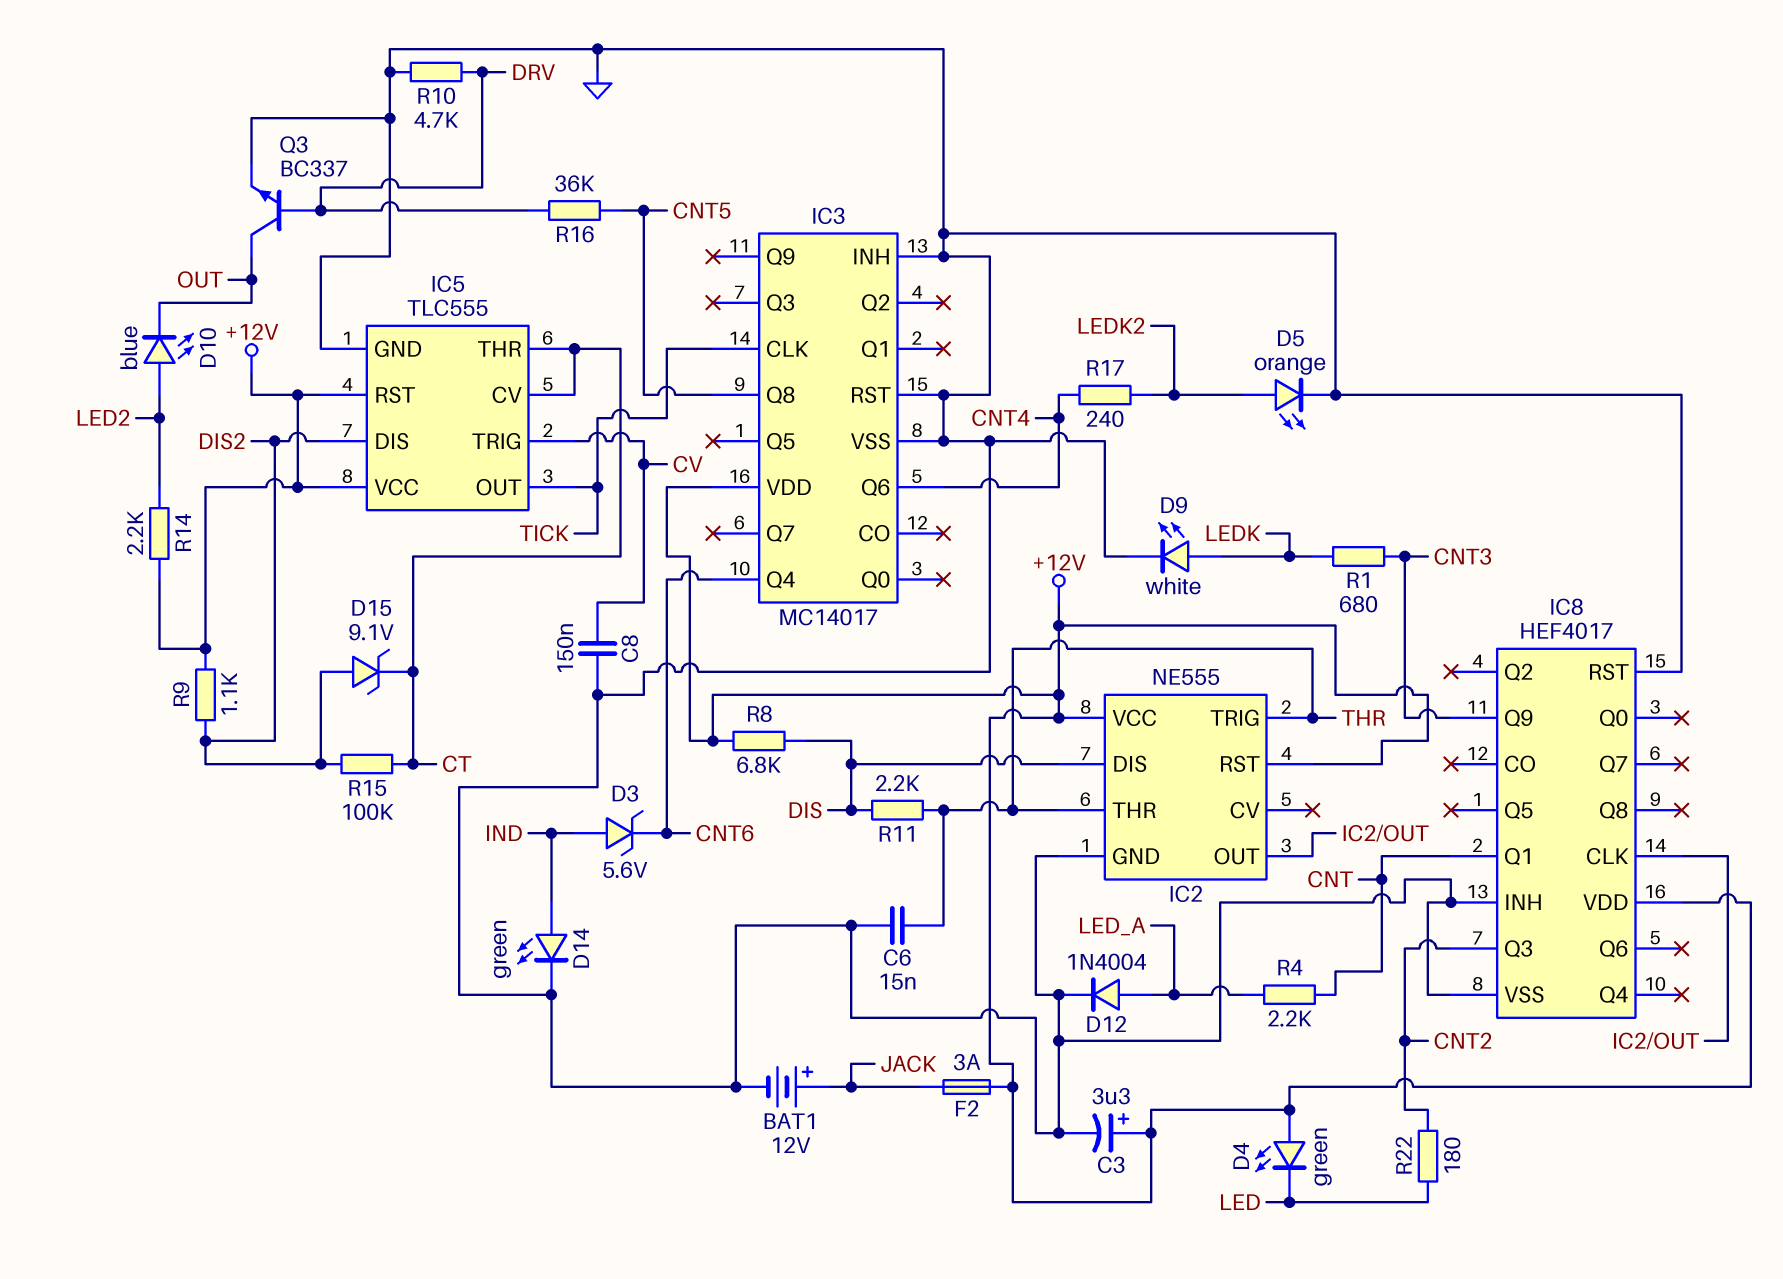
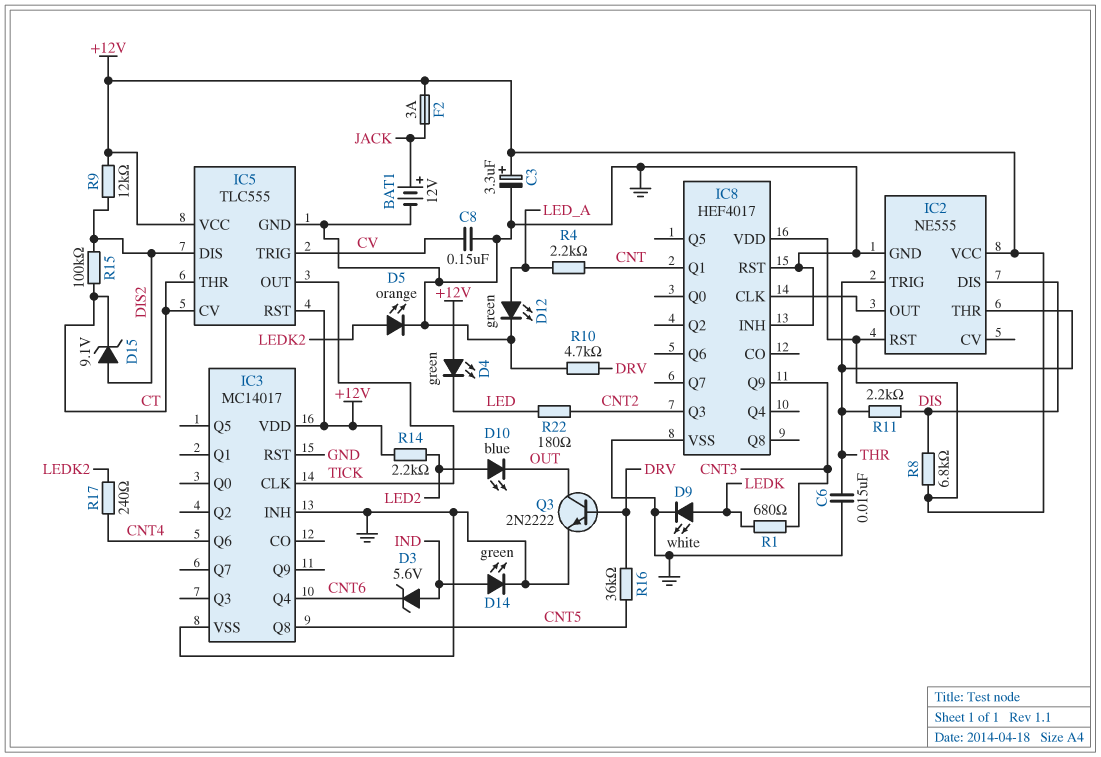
D12: diode 1N4004 (A LED_A, K GND) -> LED green (A LED_A, K GND)
Q3: NPN BC337 (B DRV, C OUT, E GND) -> NPN 2N2222 (B DRV, C OUT, E GND)
R9: 1.1k (+12V, DIS2) -> 12k (+12V, DIS2)

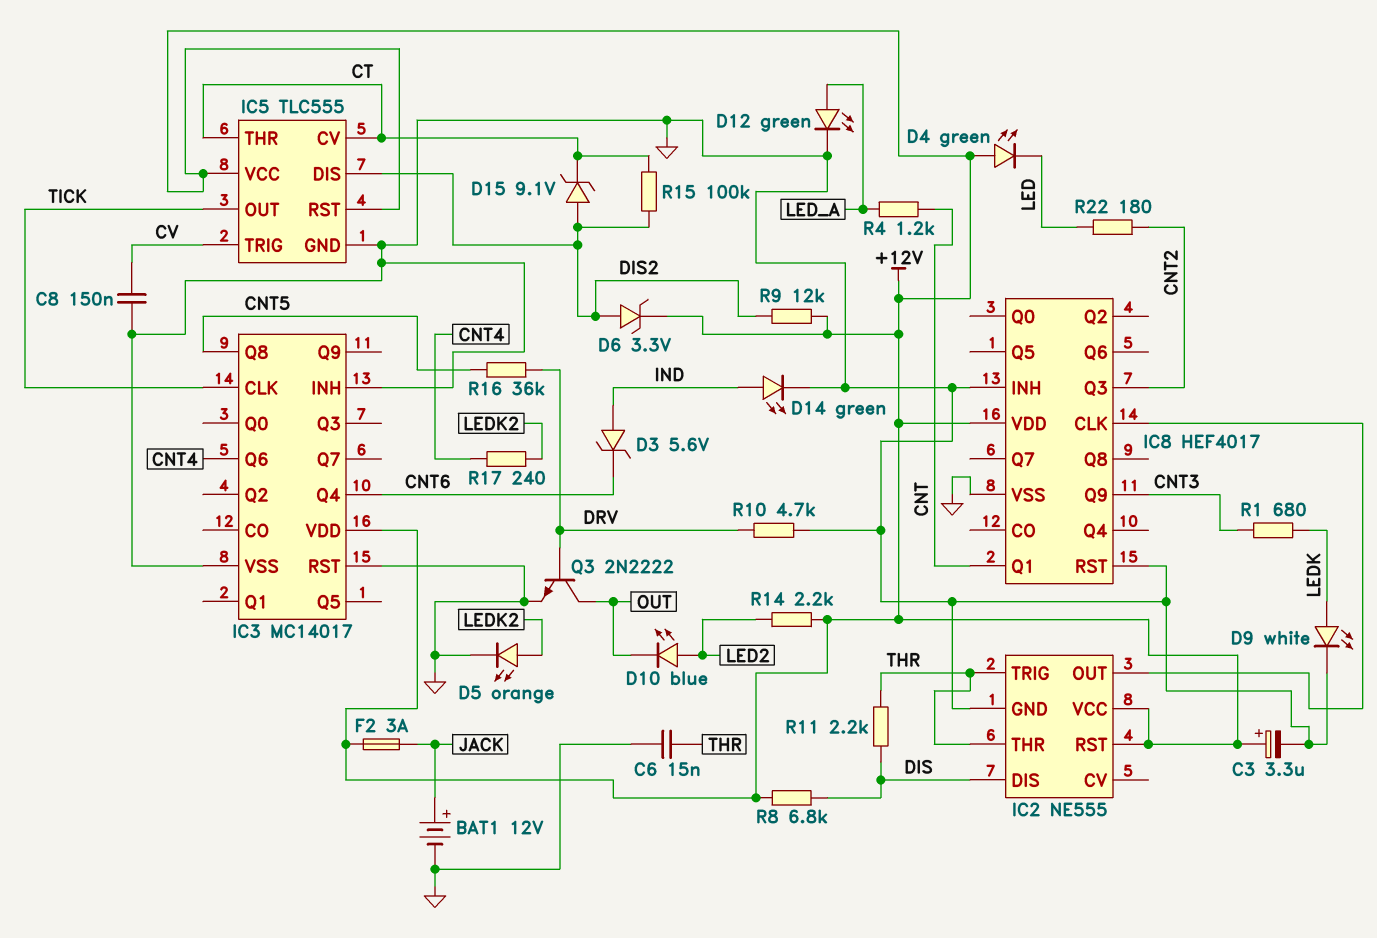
D6: none -> zener 3.3V (A DIS2, K +12V)
R4: 2.2k (CNT, LED_A) -> 1.2k (CNT, LED_A)

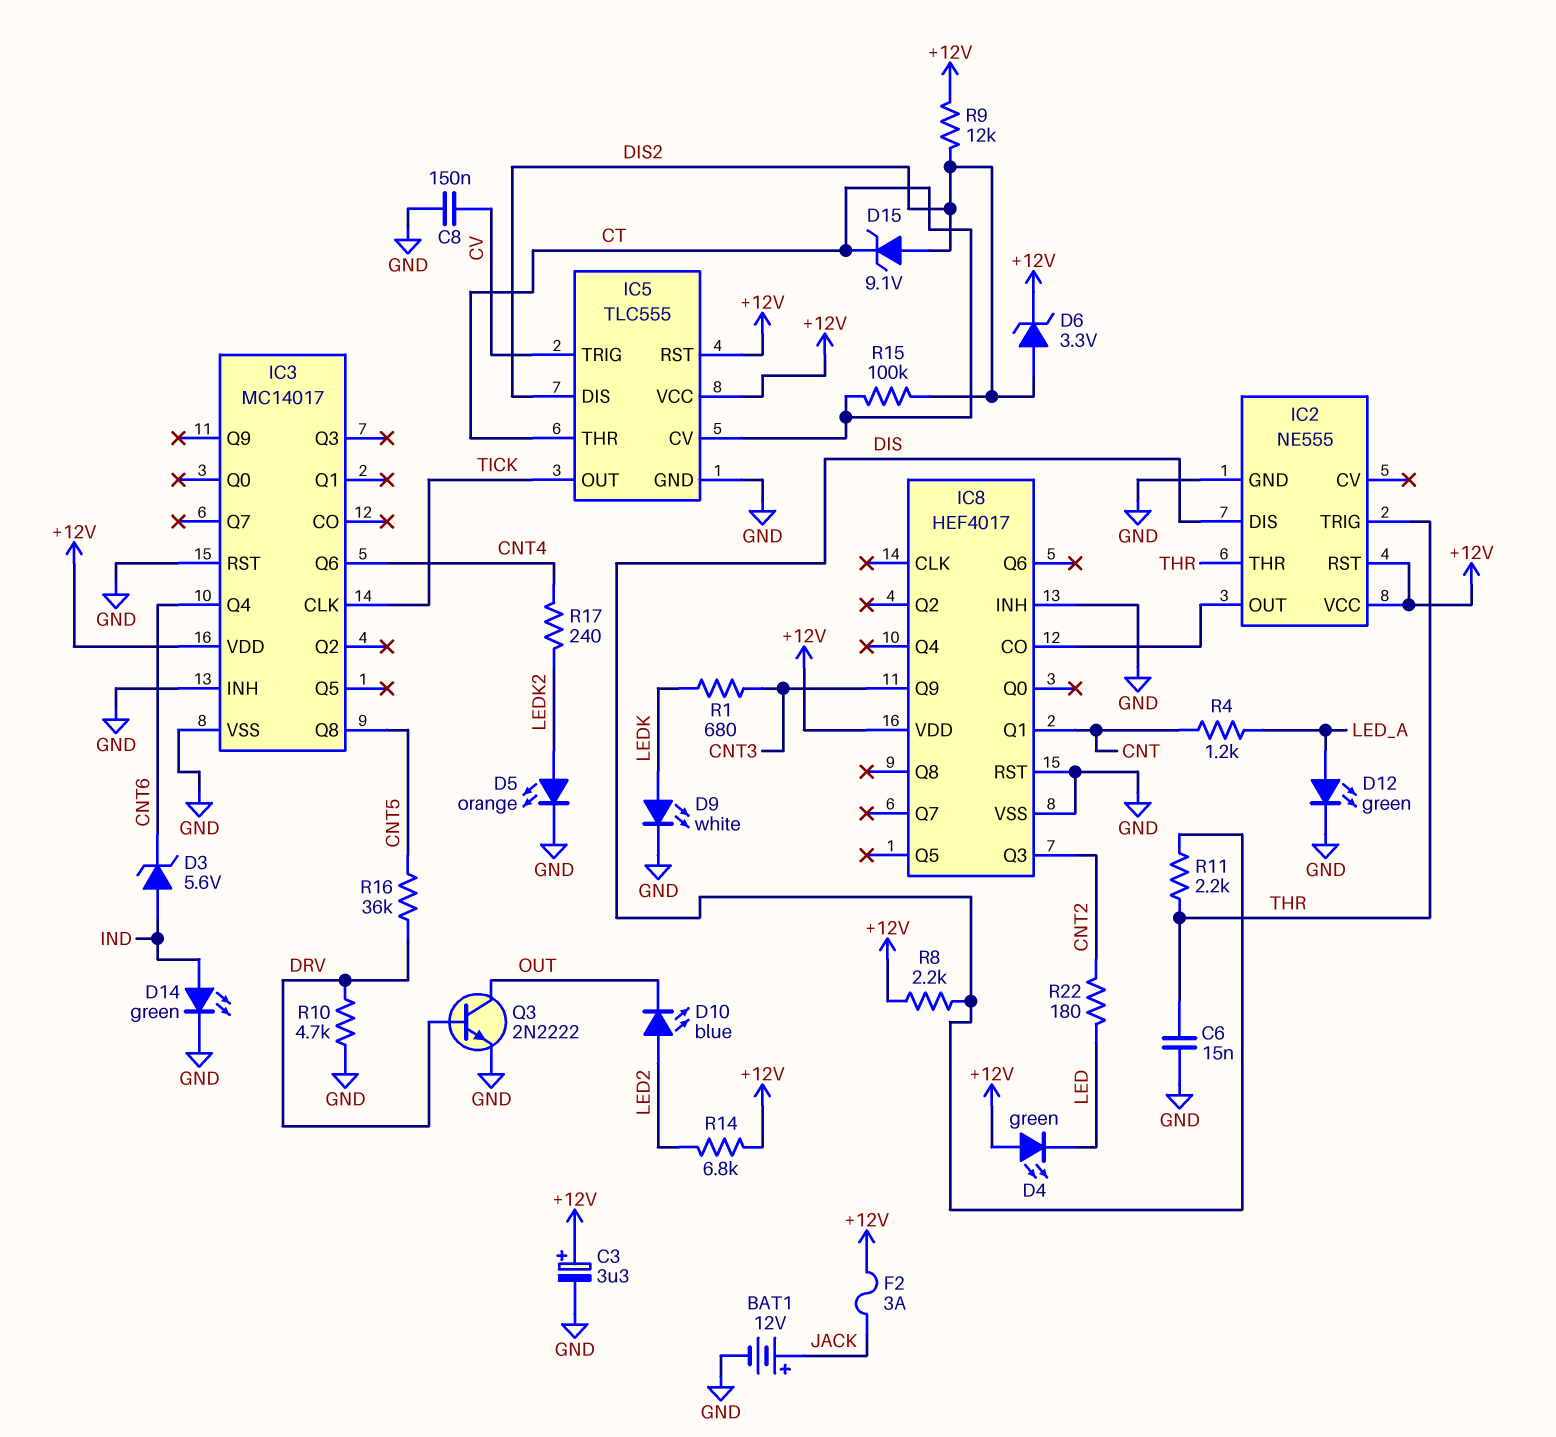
IC8 pin CLK: IC2/OUT -> none
IC8 pin CO: none -> IC2/OUT
R8: 6.8k (+12V, DIS) -> 2.2k (+12V, DIS)
R14: 2.2k (+12V, LED2) -> 6.8k (+12V, LED2)

